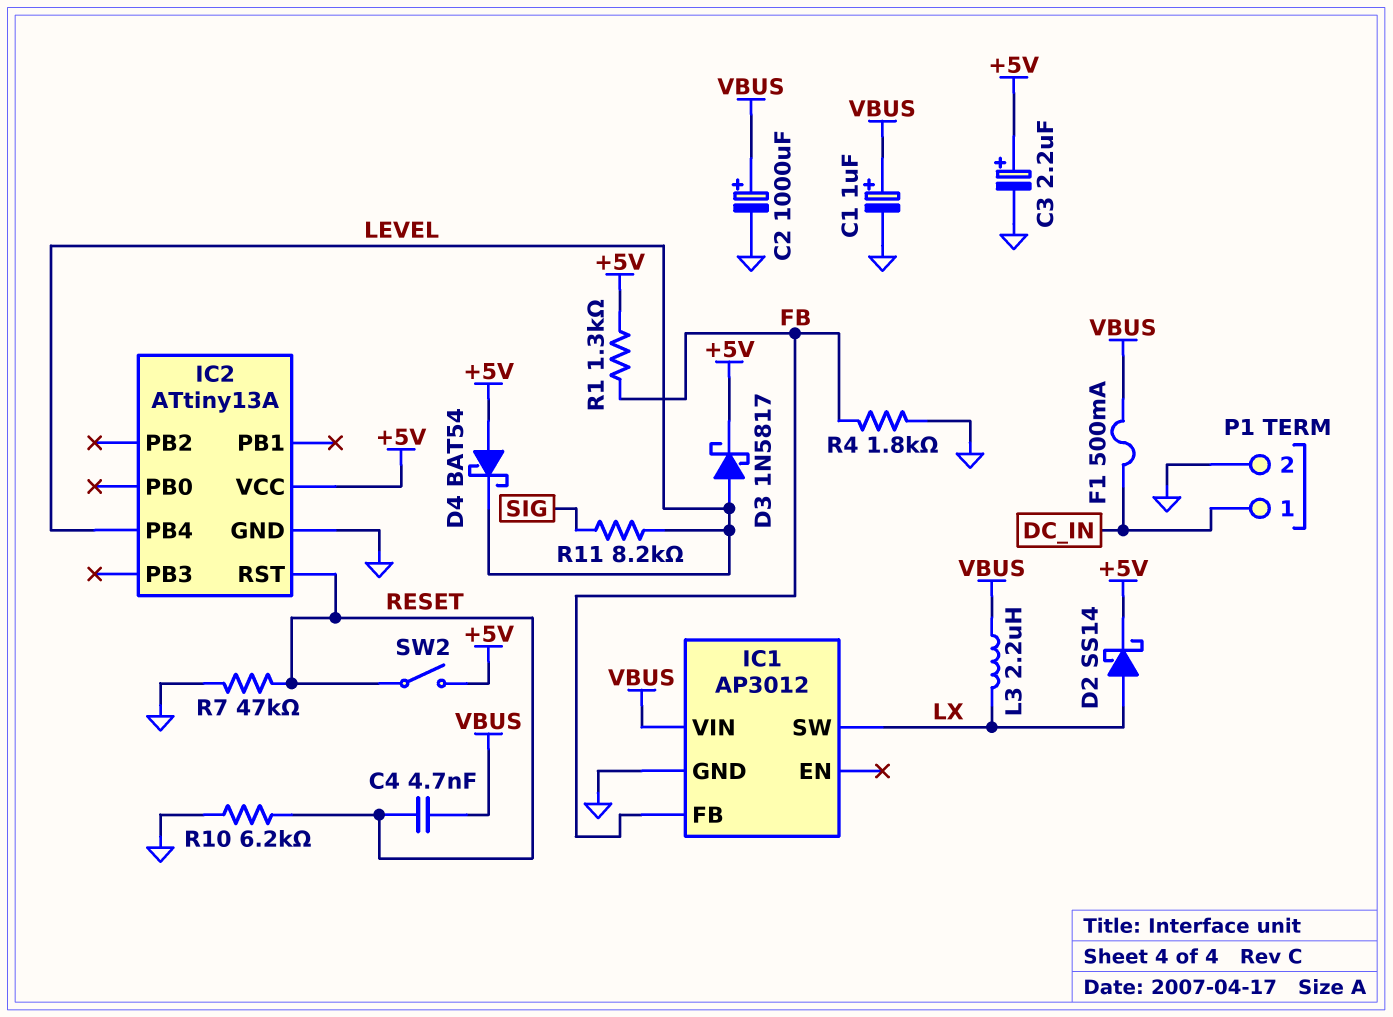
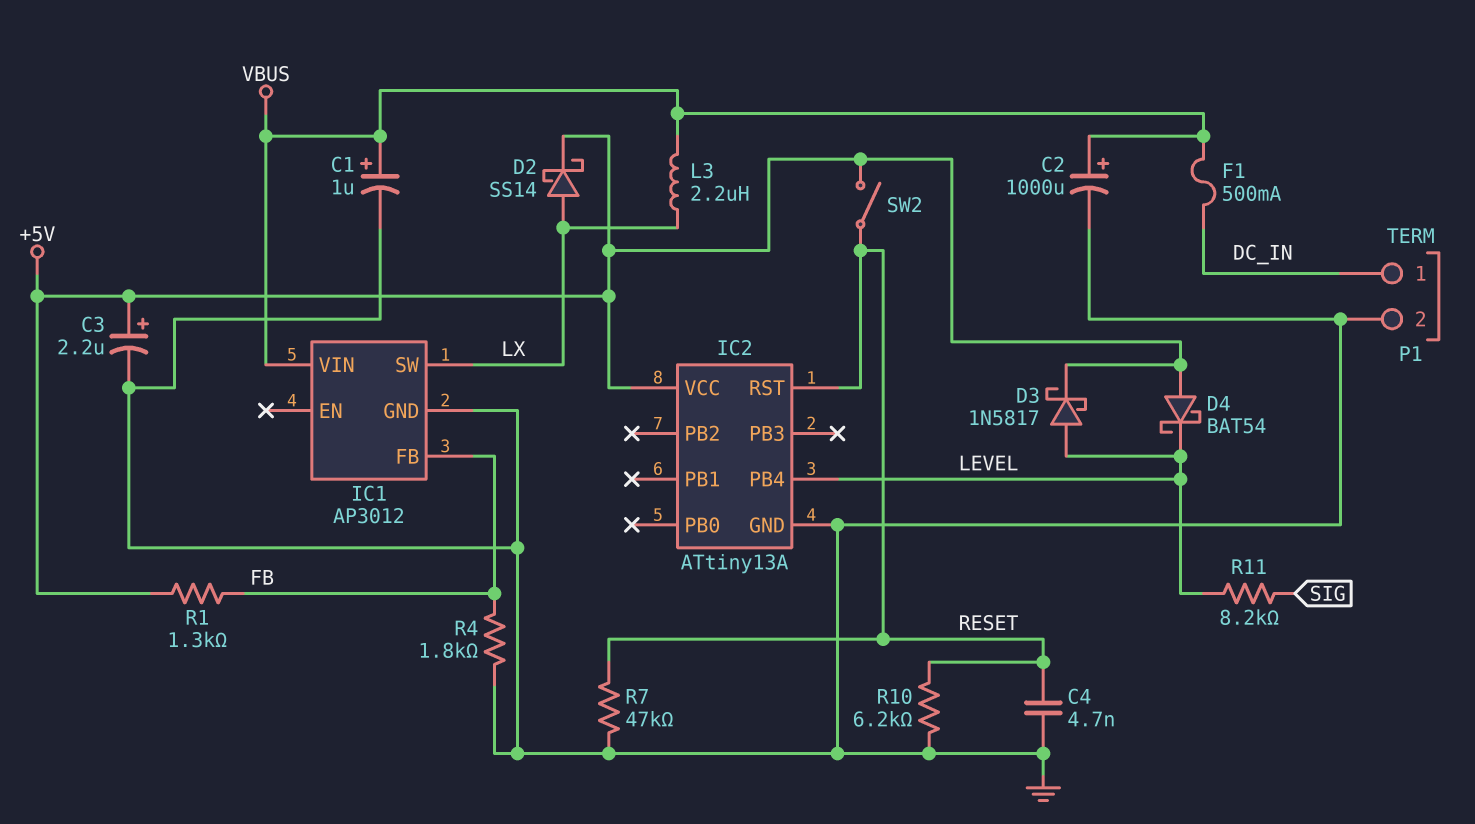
C4: 4.7nF (RESET, VBUS) -> 4.7nF (GND, RESET)

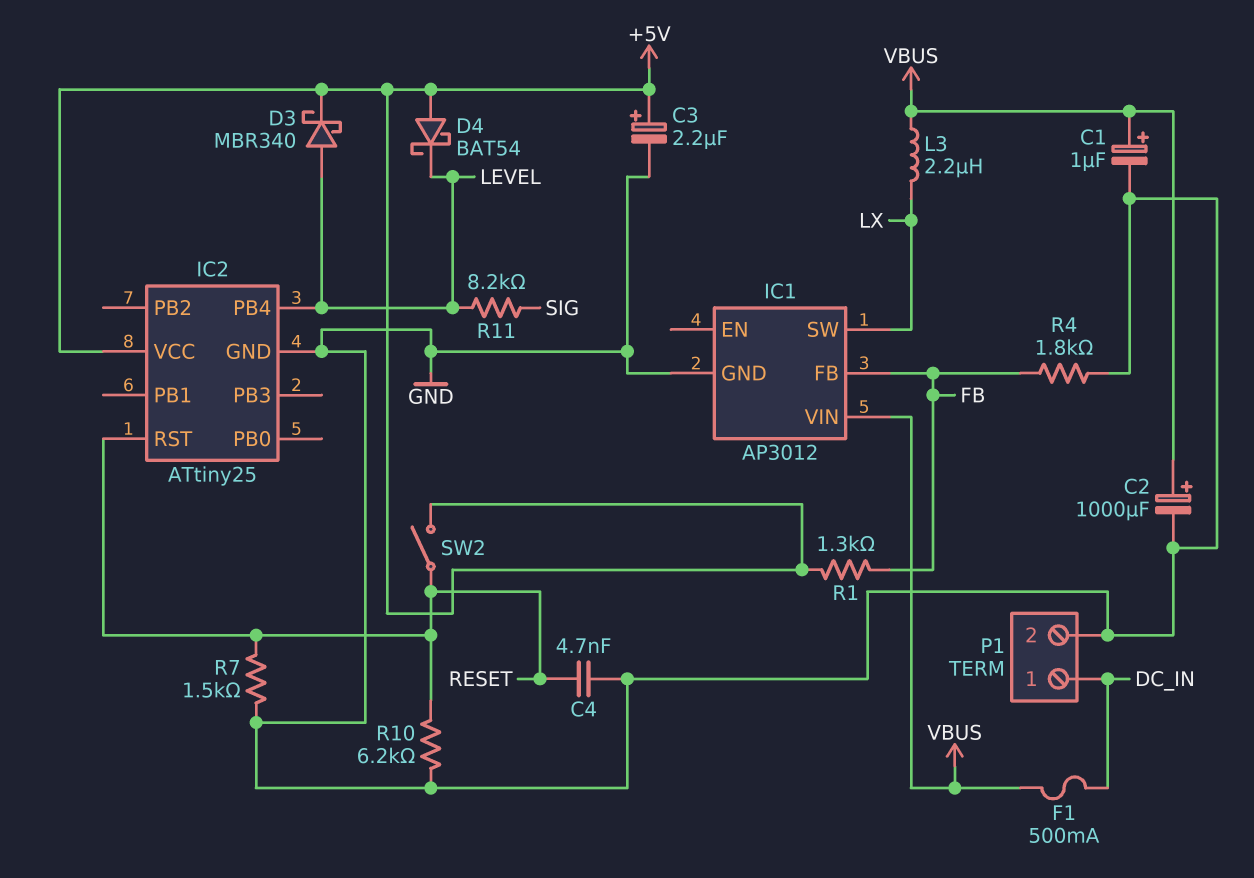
D2: schottky SS14 (A LX, K +5V) -> none
D3: schottky 1N5817 (A LEVEL, K +5V) -> schottky MBR340 (A LEVEL, K +5V)
IC2: ATtiny13A -> ATtiny25
R7: 47k (GND, RESET) -> 1.5k (GND, RESET)

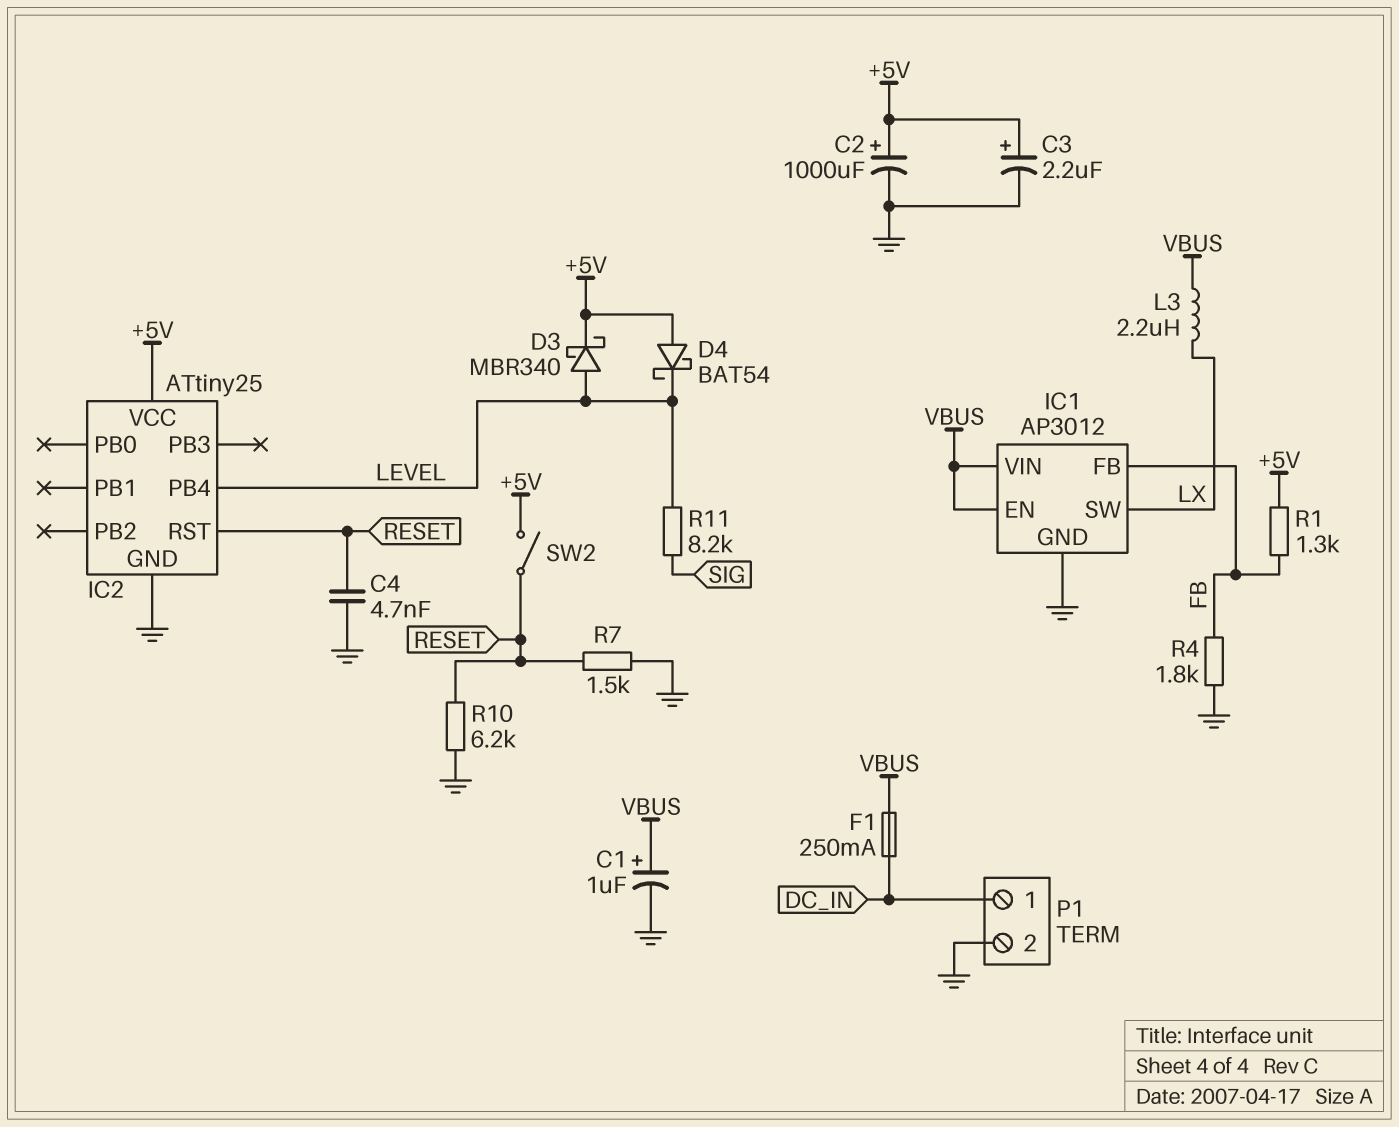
C2: 1000uF (plus VBUS, minus GND) -> 1000uF (plus +5V, minus GND)
F1: 500mA (DC_IN, VBUS) -> 250mA (DC_IN, VBUS)
IC1 pin EN: none -> VBUS

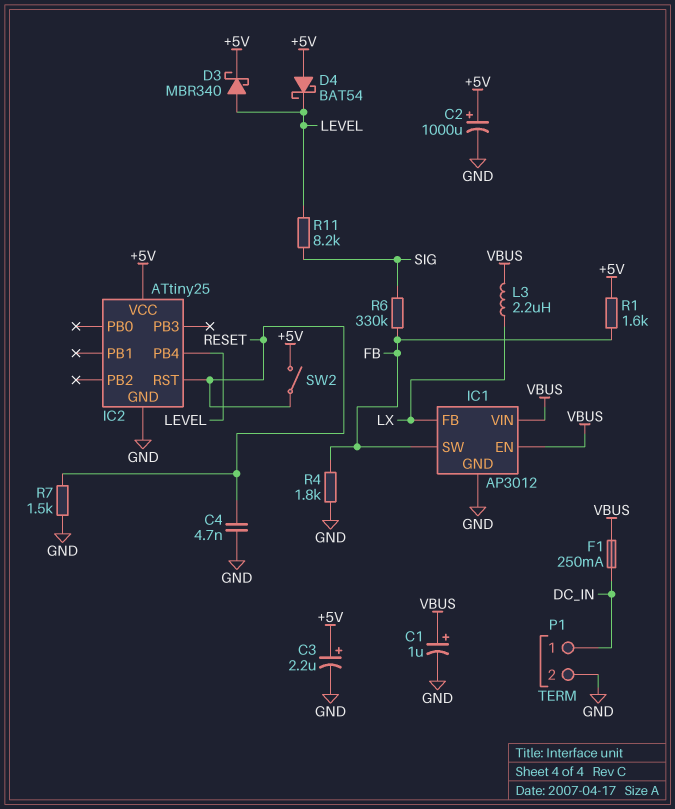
IC1 pin FB: FB -> LX
IC1 pin SW: LX -> FB
R1: 1.3k (+5V, FB) -> 1.6k (+5V, FB)
R6: none -> 330k (FB, SIG)
R10: 6.2k (GND, RESET) -> none

